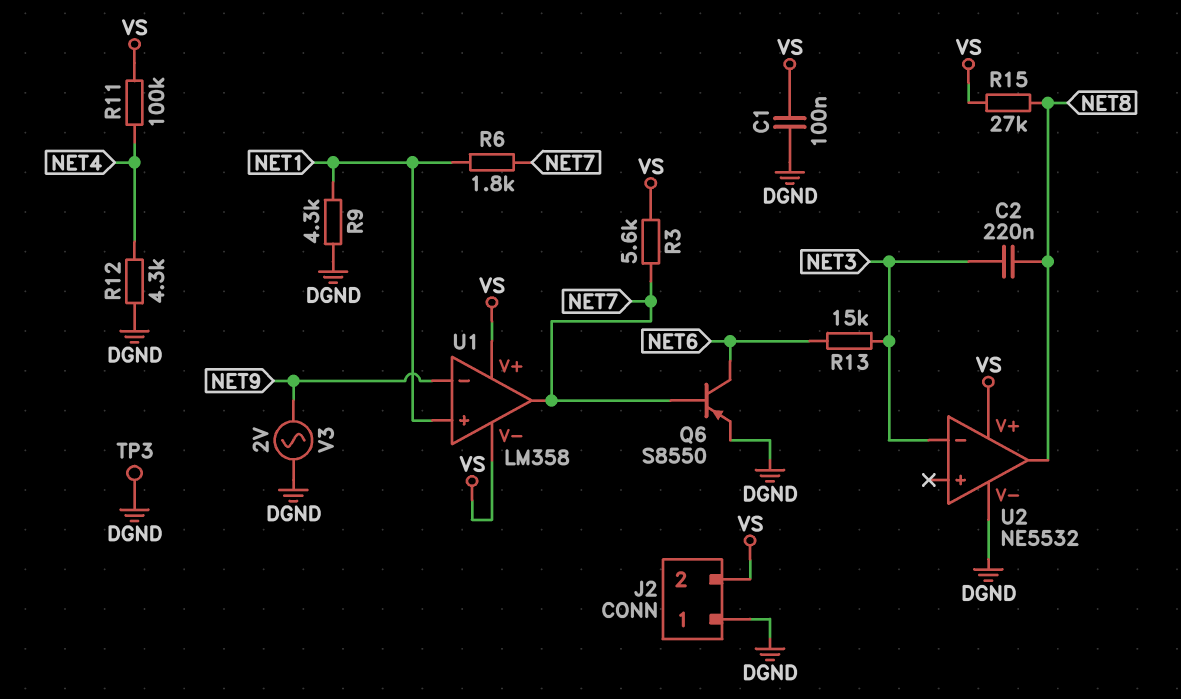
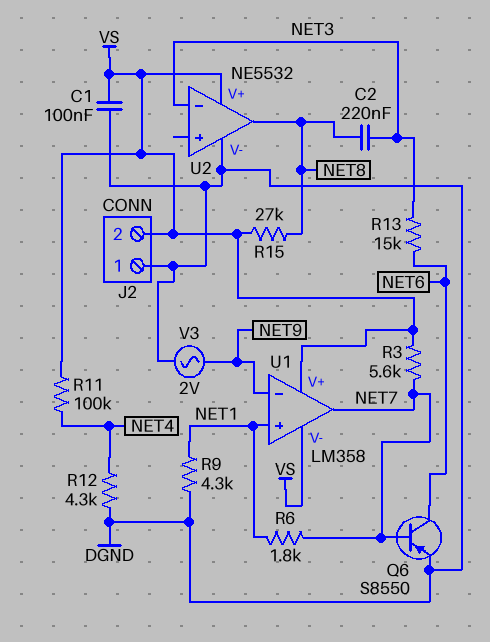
TP3: test point (DGND) -> none

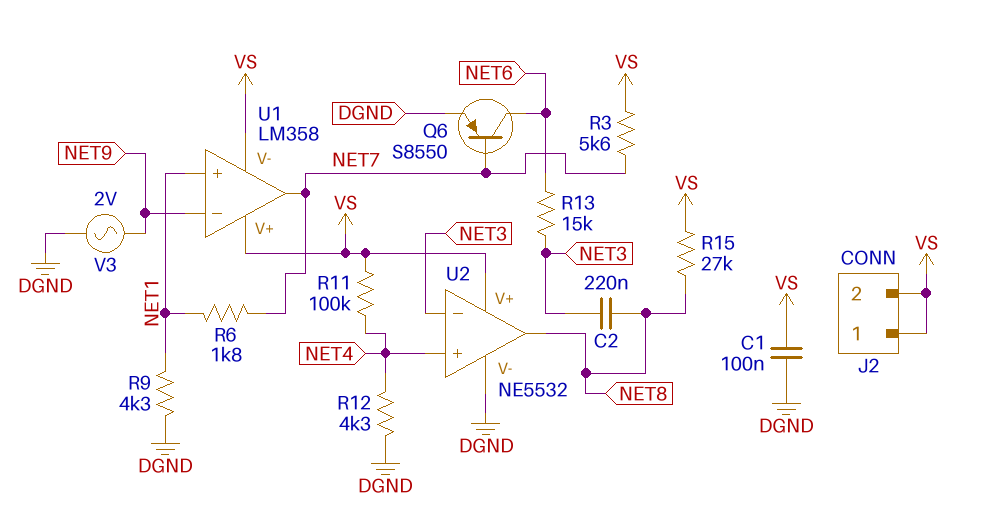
J2 pin 1: DGND -> VS
U2 pin in+: none -> NET4

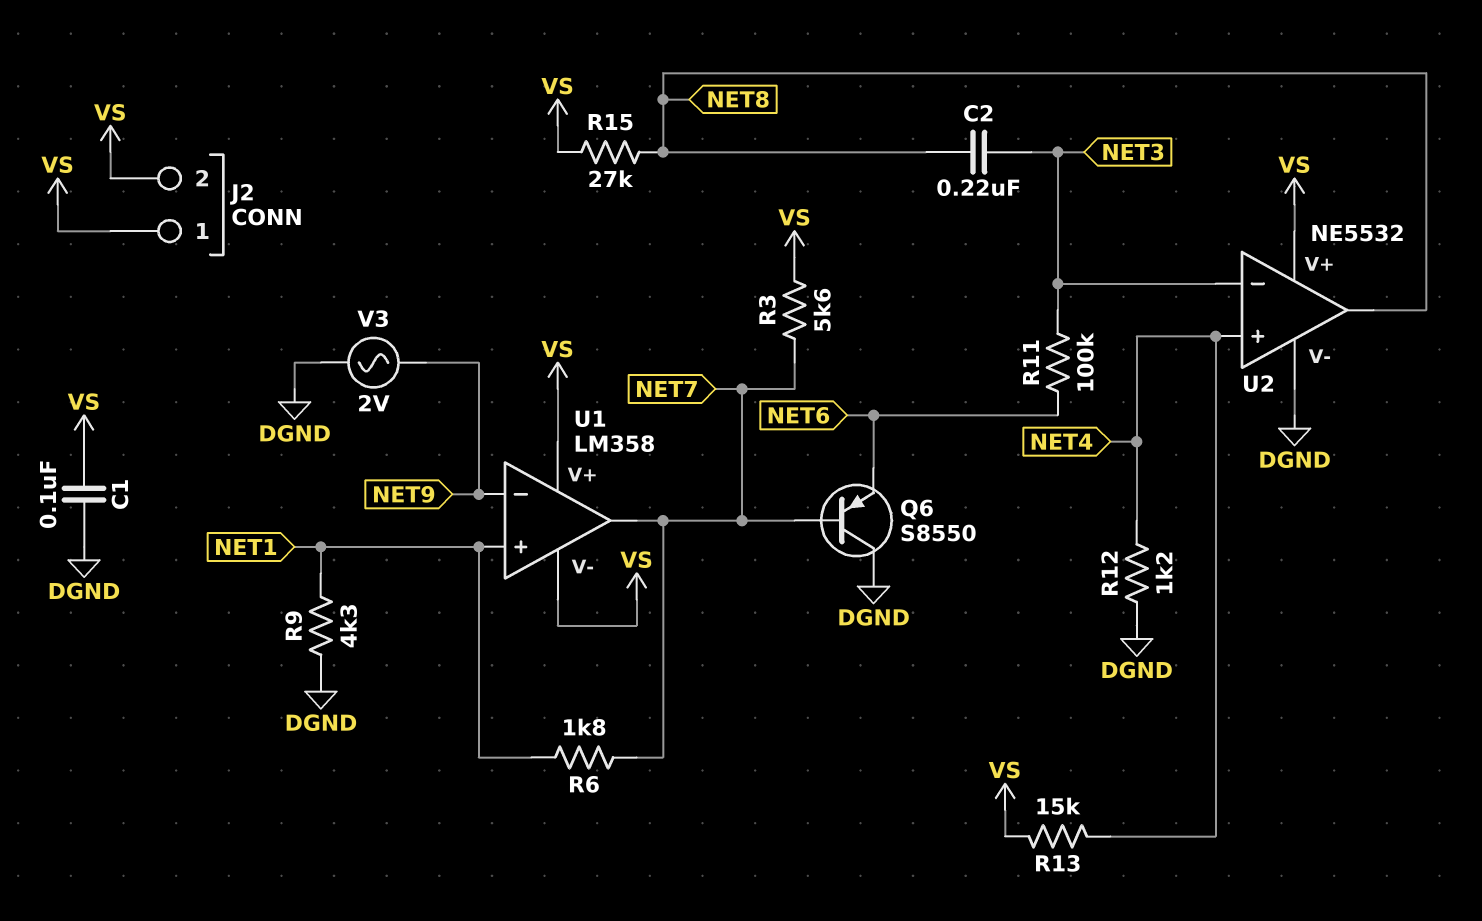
Q6: PNP S8550 (B NET7, C NET6, E DGND) -> PNP S8550 (B NET7, C DGND, E NET6)
R11: 100k (NET4, VS) -> 100k (NET3, NET6)
R12: 4.3k (DGND, NET4) -> 1.2k (DGND, NET4)
R13: 15k (NET3, NET6) -> 15k (NET4, VS)

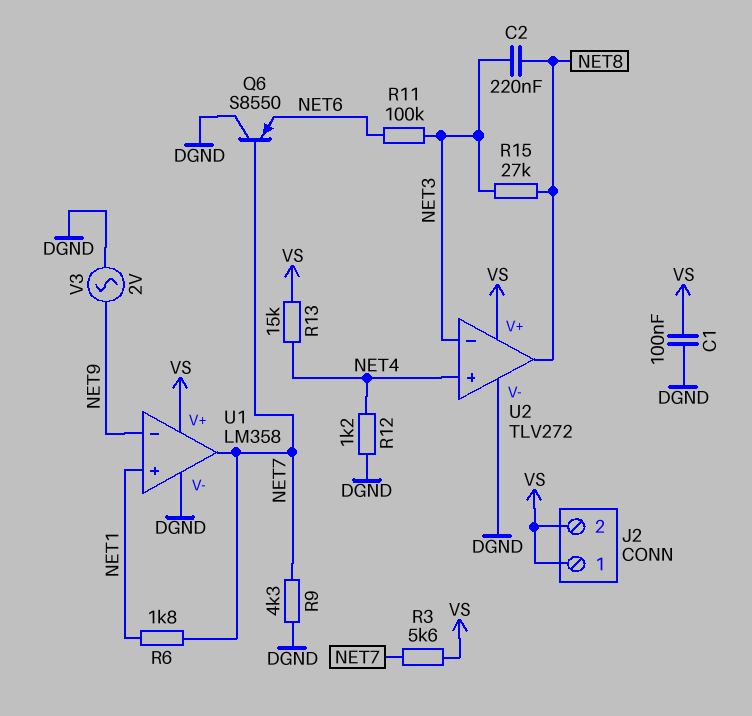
R9: 4.3k (DGND, NET1) -> 4.3k (DGND, NET7)
R15: 27k (NET8, VS) -> 27k (NET3, NET8)
U1 pin V-: VS -> DGND
U2: NE5532 -> TLV272

